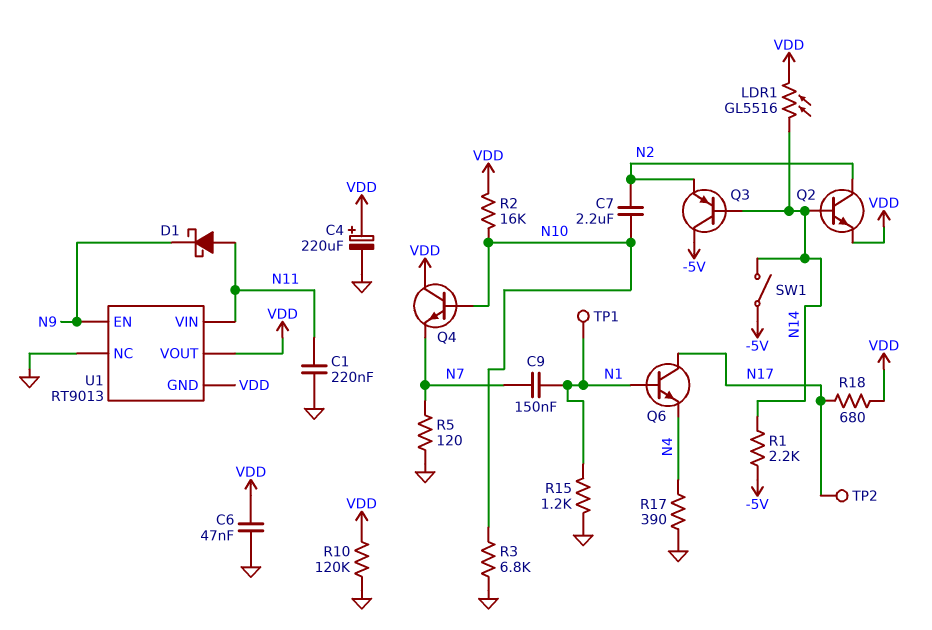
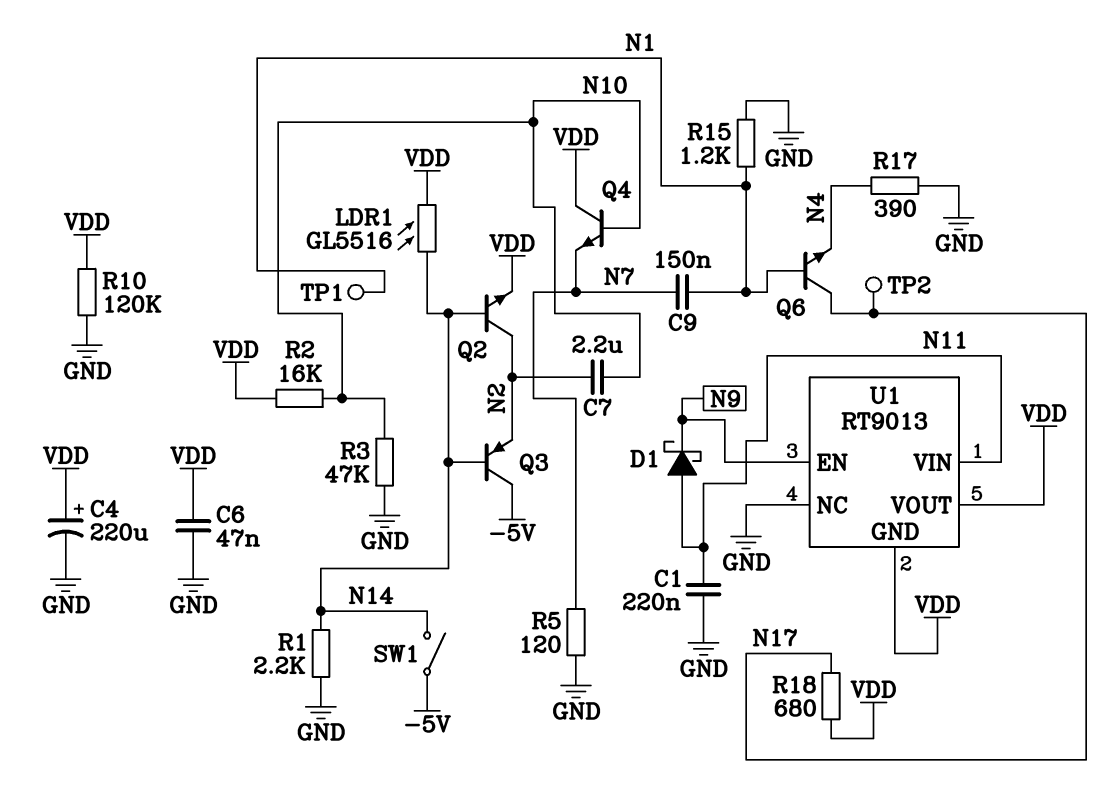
R1: 2.2k (-5V, N14) -> 2.2k (GND, N14)
R3: 6.8k (GND, N10) -> 47k (GND, N10)

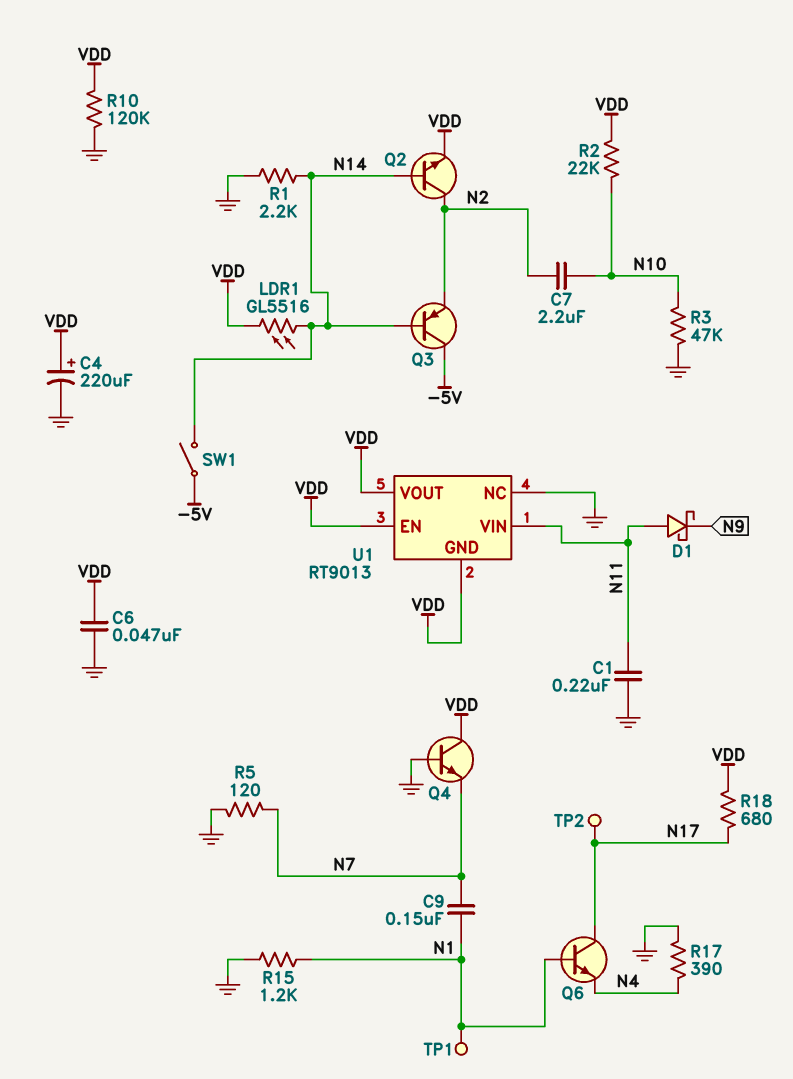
Q4: NPN (B N10, C VDD, E N7) -> NPN (B GND, C VDD, E N7)
R2: 16k (N10, VDD) -> 22k (N10, VDD)
U1 pin EN: N9 -> VDD

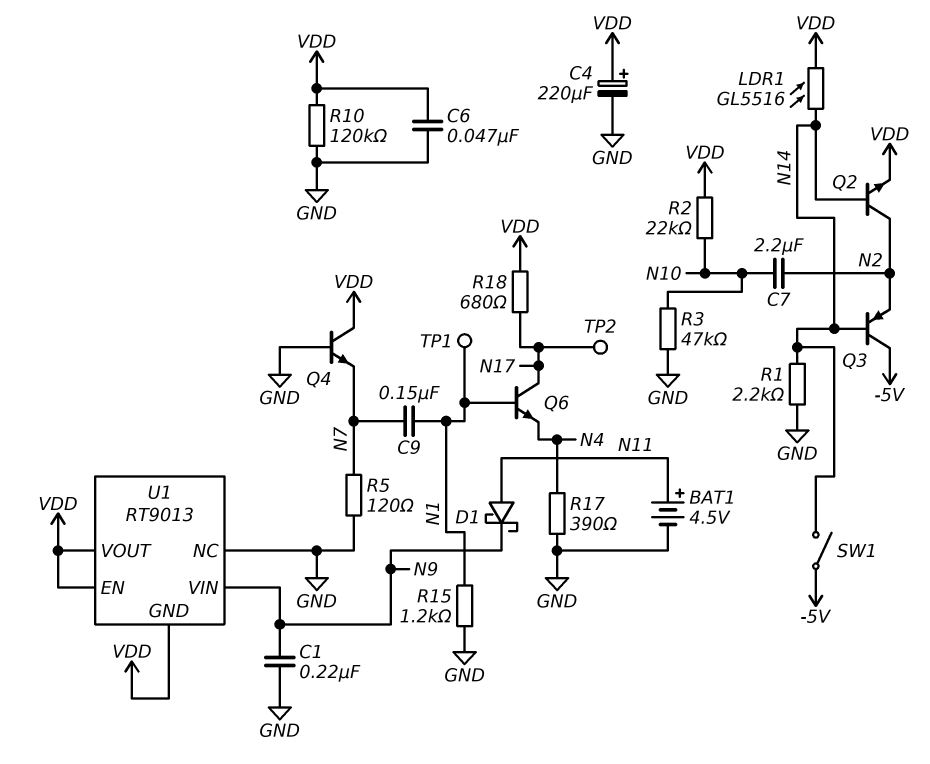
BAT1: none -> 4.5V (plus N11, minus GND)
C1: 220nF (GND, N11) -> 220nF (GND, N9)
U1 pin VIN: N11 -> N9

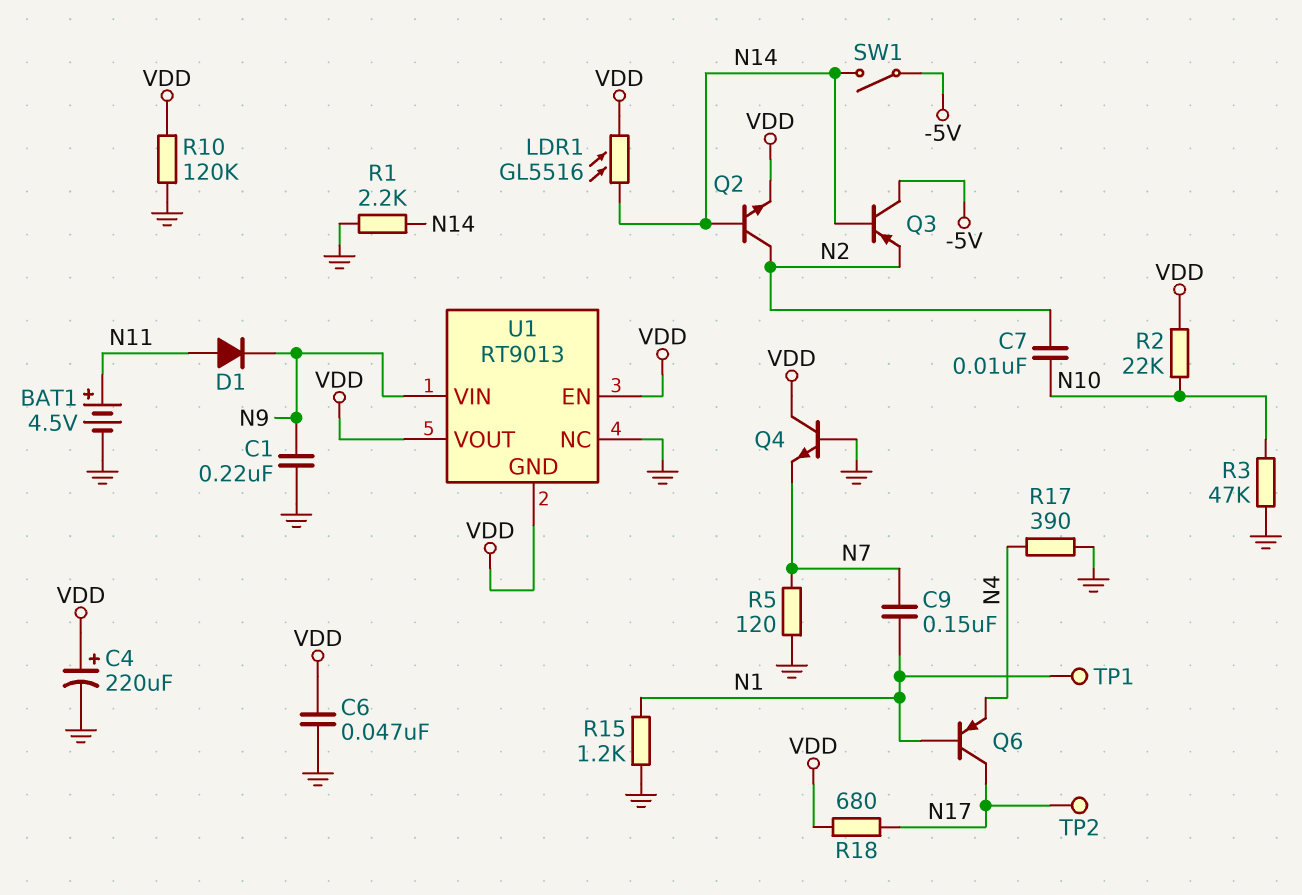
C7: 2.2uF (N2, N10) -> 10nF (N2, N10)
D1: schottky (A N11, K N9) -> diode (A N11, K N9)
Q6: NPN (B N1, C N17, E N4) -> PNP (B N1, C N17, E N4)

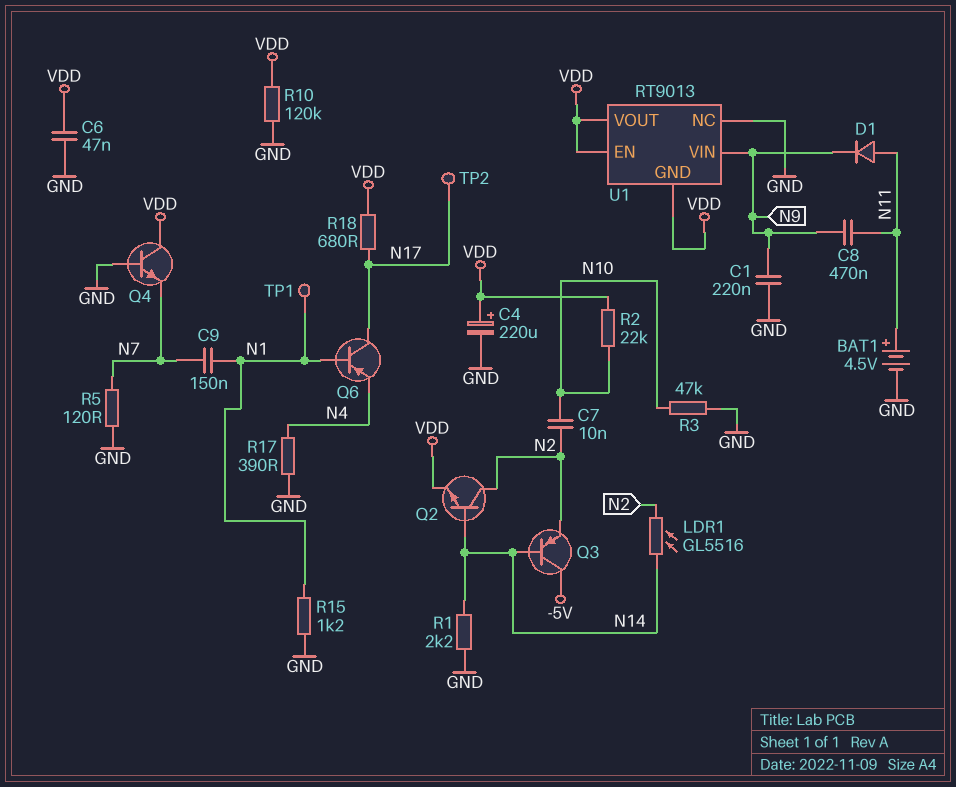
C8: none -> 470nF (N9, N11)
LDR1: GL5516 (N14, VDD) -> GL5516 (N2, N14)
SW1: switch (-5V, N14) -> none

